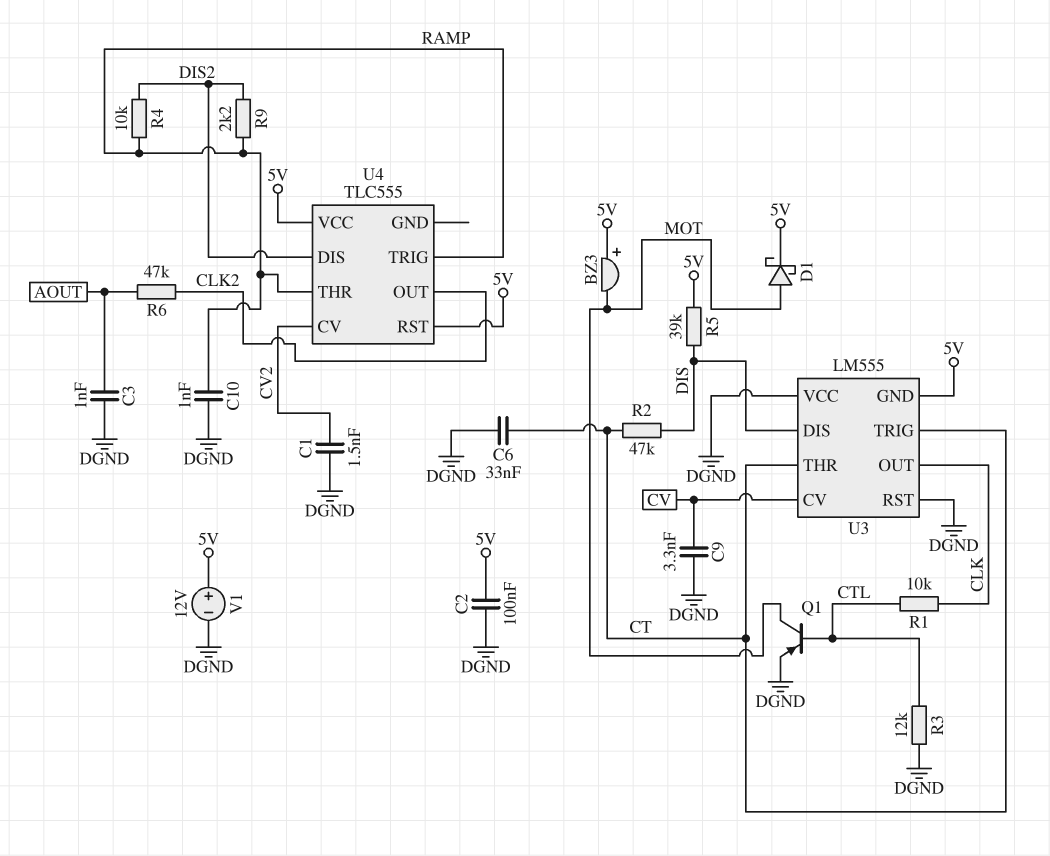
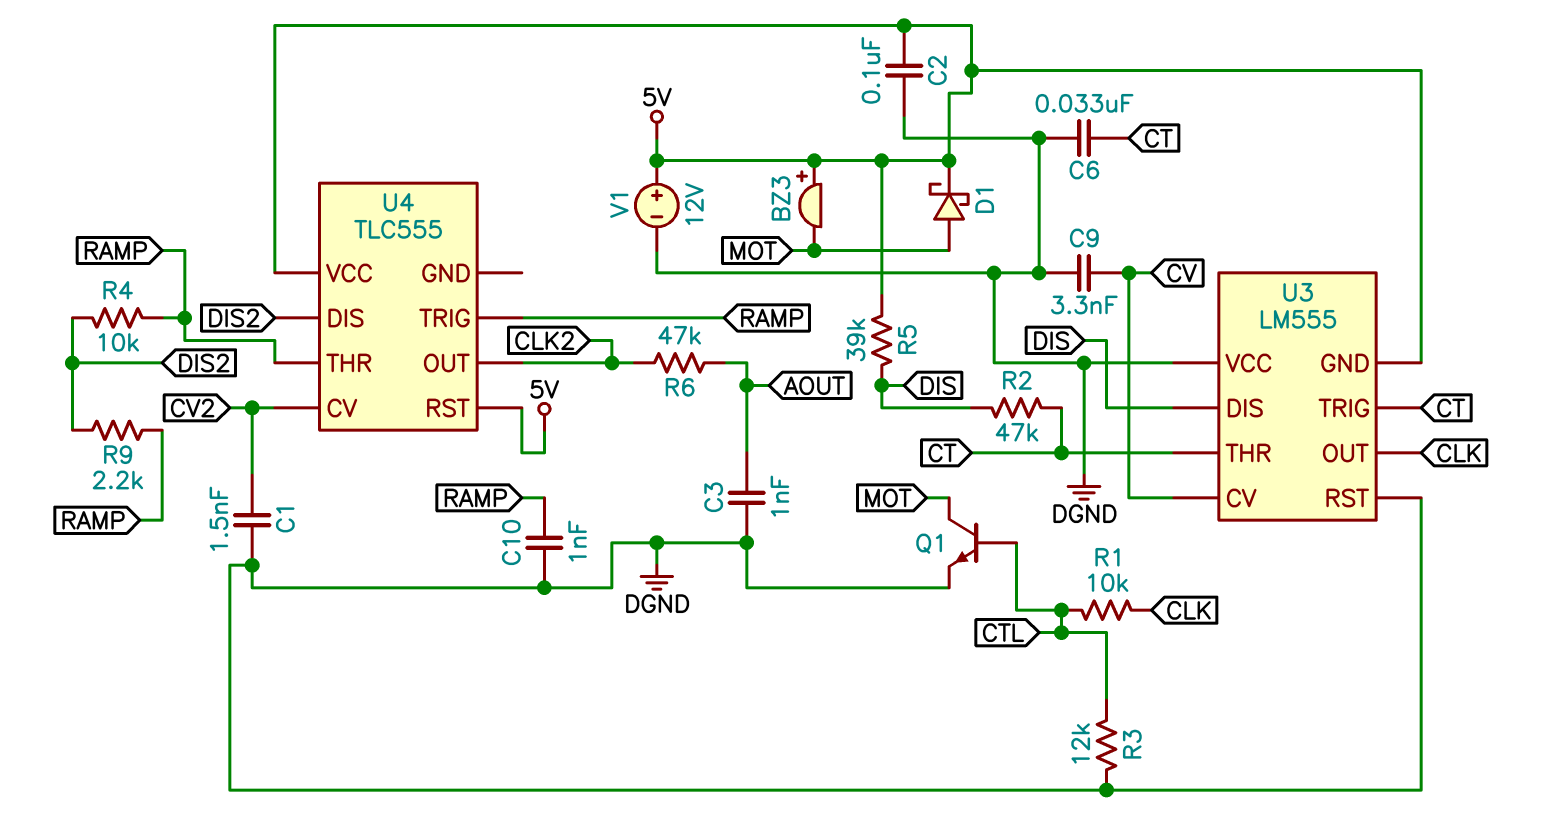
Q1: PNP (B CTL, C MOT, E DGND) -> NPN (B CTL, C MOT, E DGND)

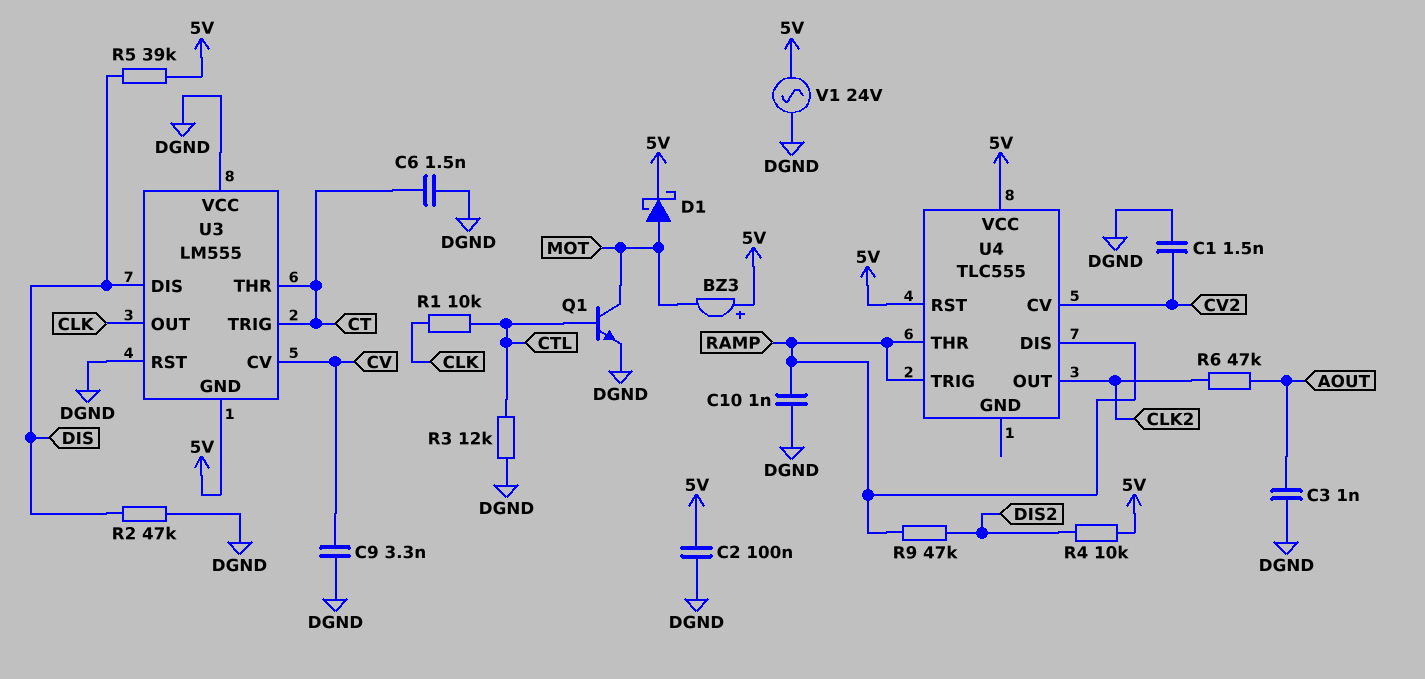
C6: 33nF (CT, DGND) -> 1.5nF (CT, DGND)
R2: 47k (CT, DIS) -> 47k (DGND, DIS)
R4: 10k (DIS2, RAMP) -> 10k (5V, DIS2)
R9: 2.2k (DIS2, RAMP) -> 47k (DIS2, RAMP)
U4 pin DIS: DIS2 -> RAMP
V1: 12V (plus 5V, minus DGND) -> AC 24V (5V, DGND)

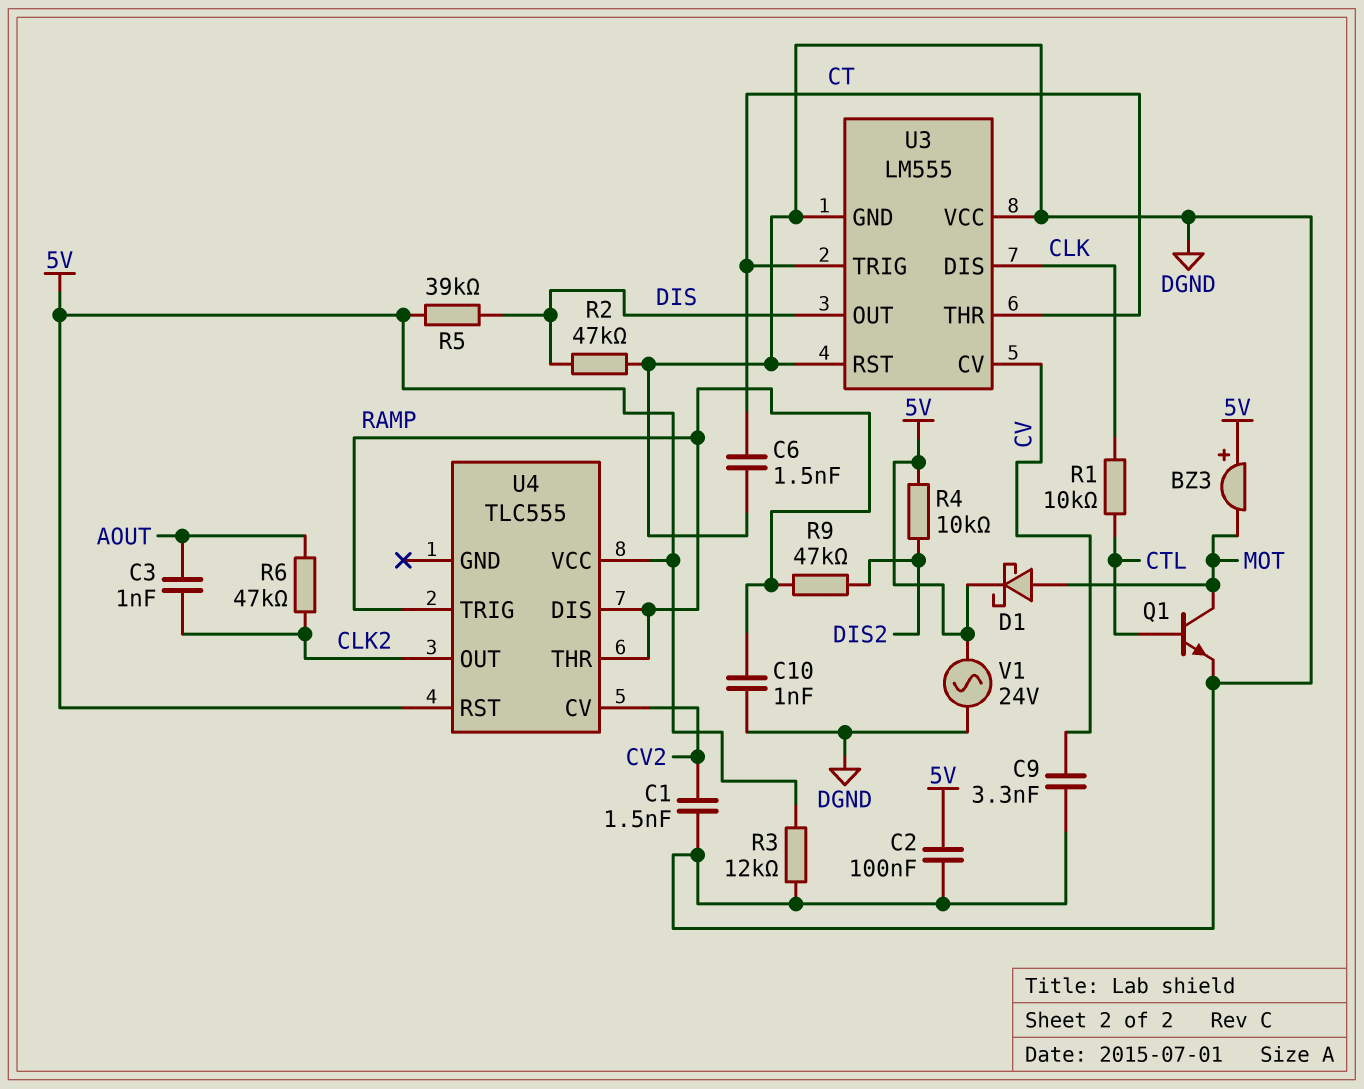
C3: 1nF (AOUT, DGND) -> 1nF (AOUT, CLK2)
R3: 12k (CTL, DGND) -> 12k (5V, DGND)
U3 pin DIS: DIS -> CLK
U3 pin GND: 5V -> DGND
U3 pin OUT: CLK -> DIS

